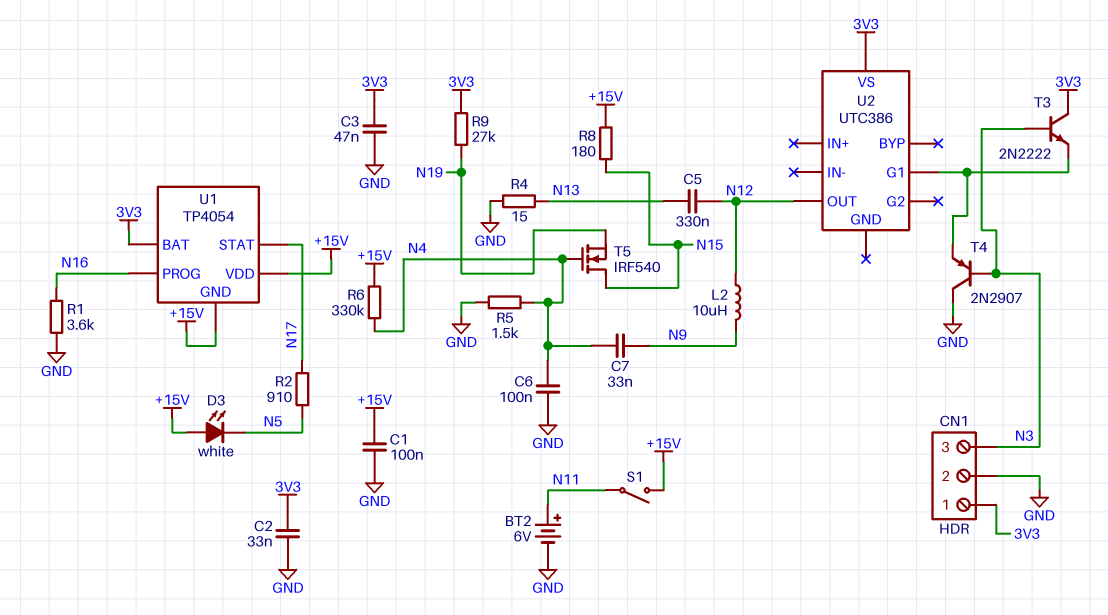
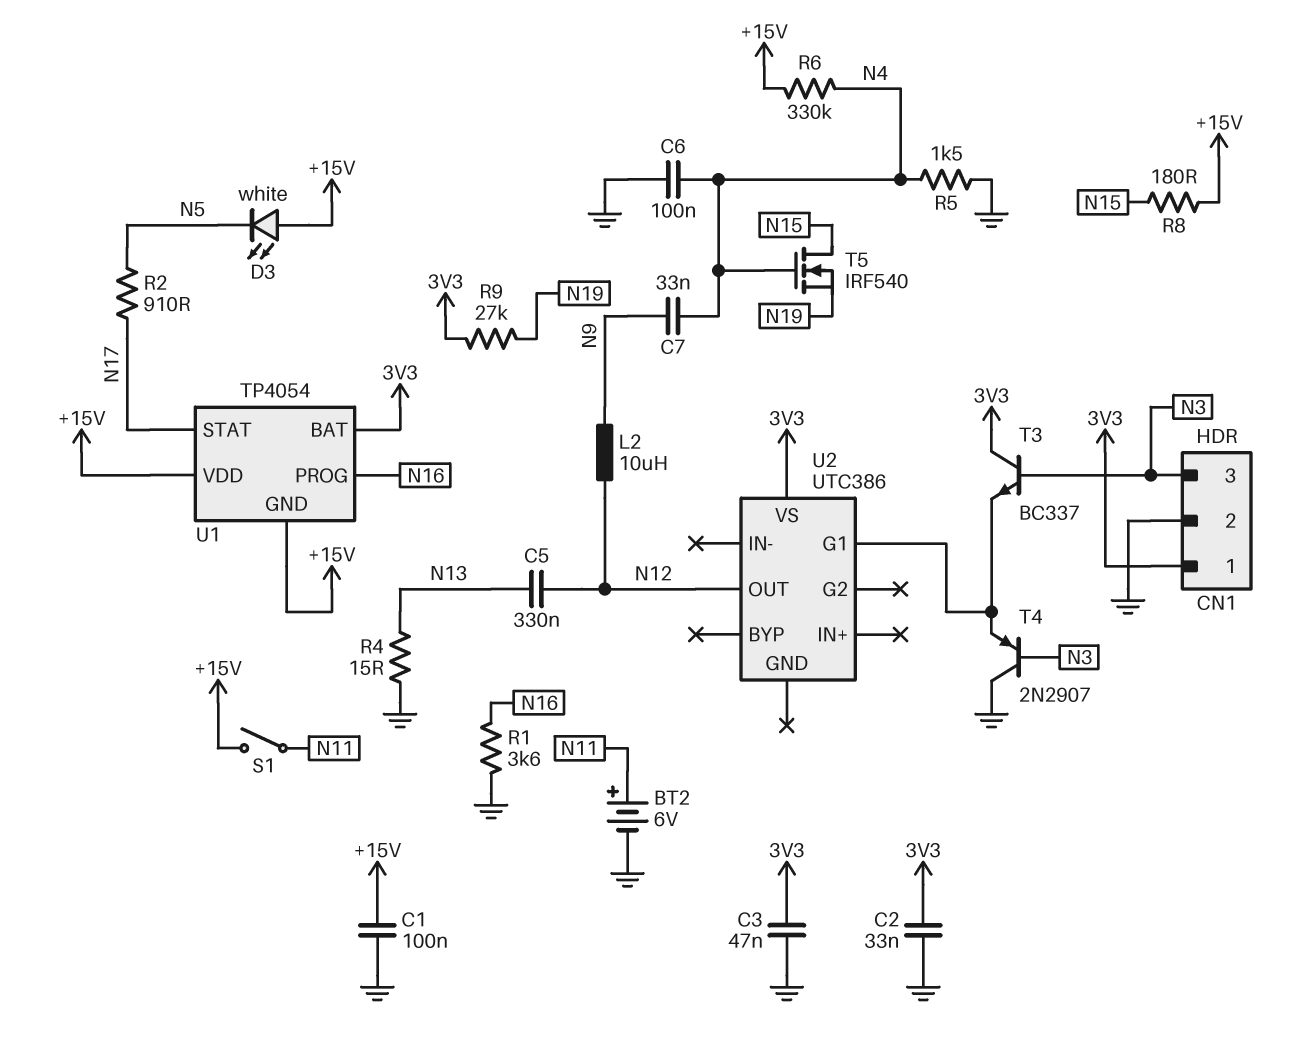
T3: NPN 2N2222 (B N3, C 3V3, E U2/G1) -> NPN BC337 (B N3, C 3V3, E U2/G1)

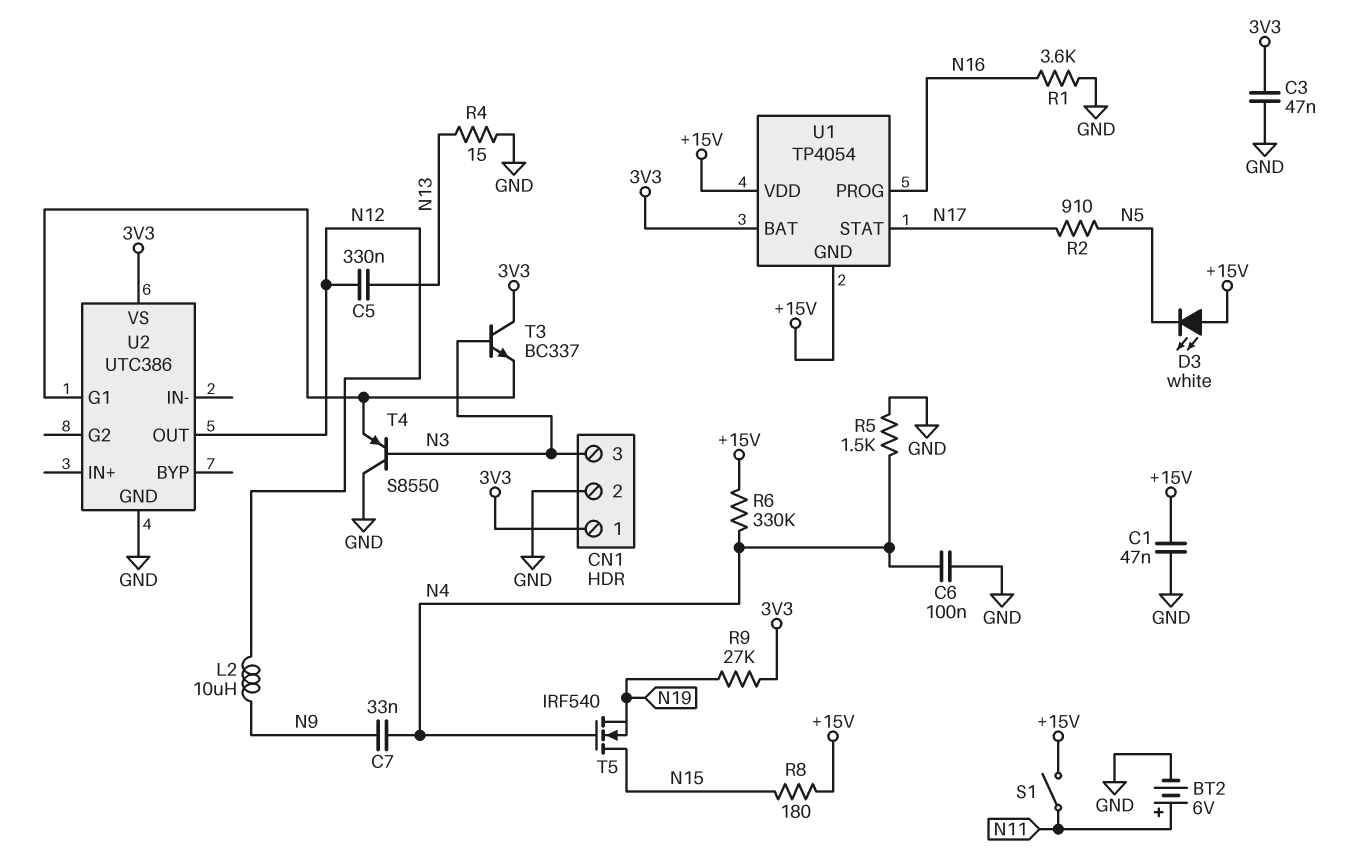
C1: 100nF (+15V, GND) -> 47nF (+15V, GND)
C2: 33nF (3V3, GND) -> none
T4: PNP 2N2907 (B N3, C GND, E U2/G1) -> PNP S8550 (B N3, C GND, E U2/G1)
U2 pin GND: none -> GND

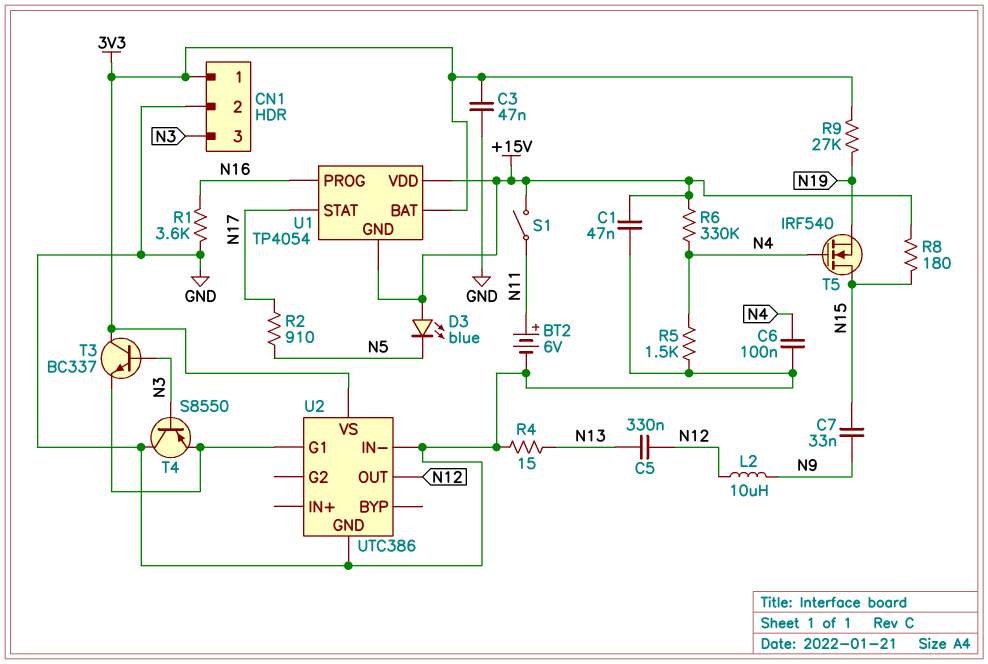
C7: 33nF (N4, N9) -> 33nF (N9, N15)
D3: LED white (A +15V, K N5) -> LED blue (A +15V, K N5)
U2 pin IN-: none -> GND

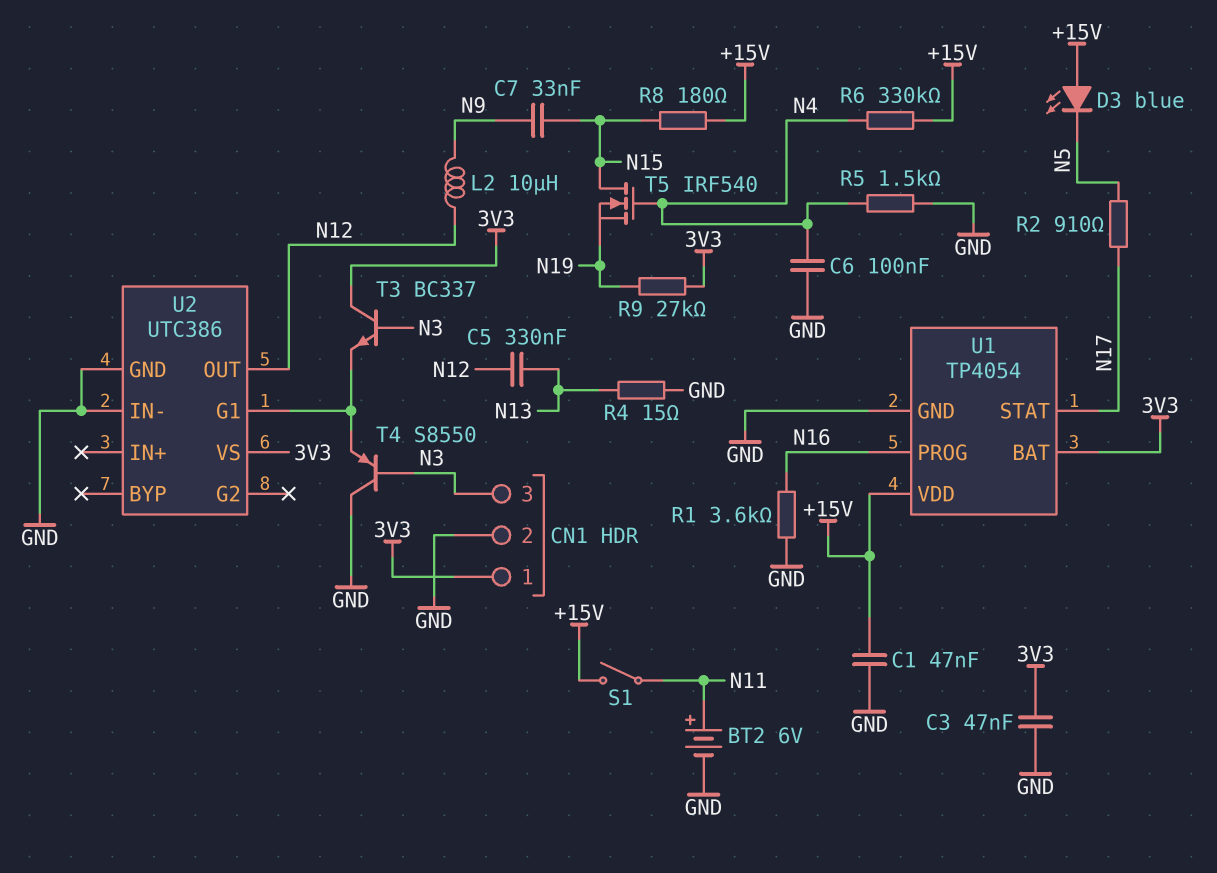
U1 pin GND: +15V -> GND

